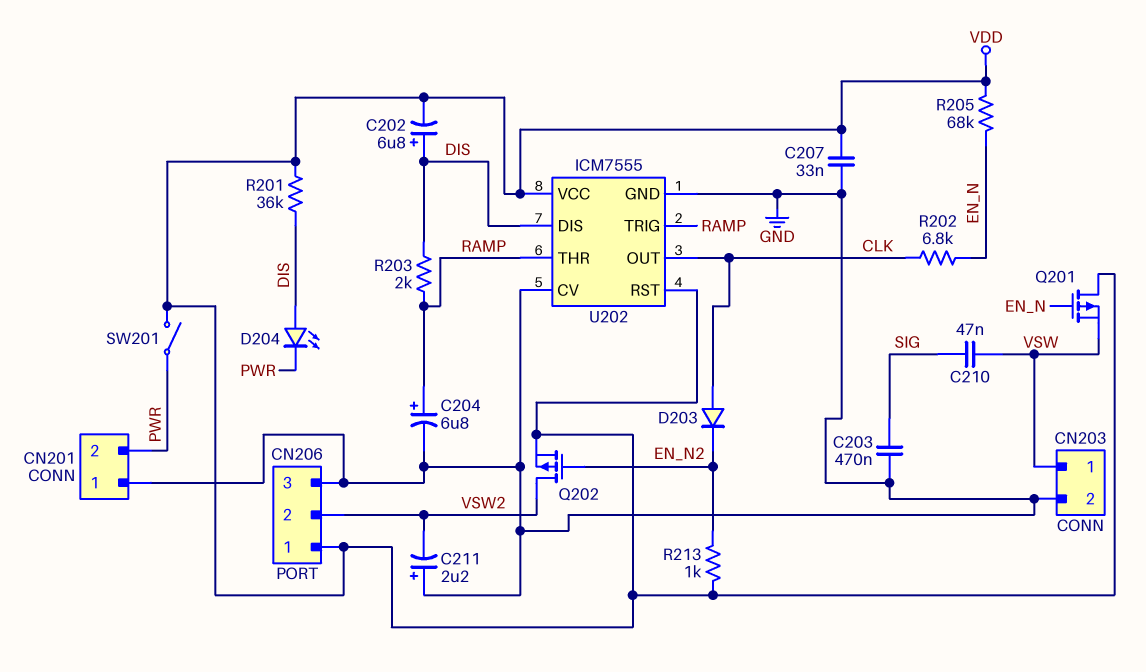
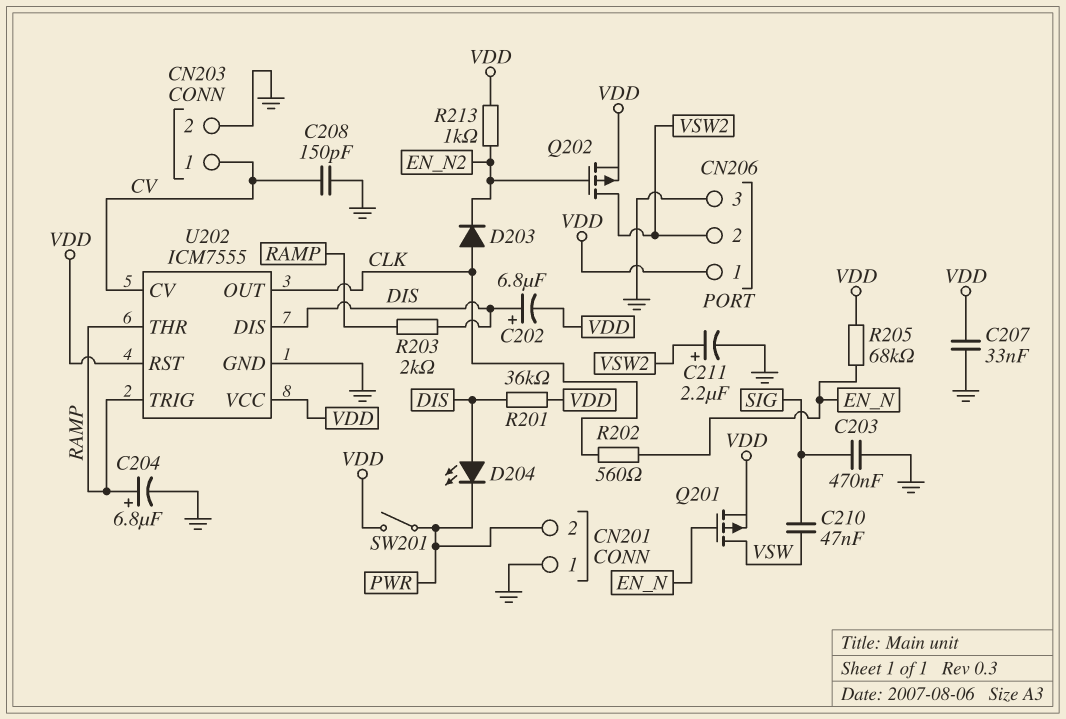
C208: none -> 150pF (CV, GND)
C211: 2.2uF (plus GND, minus VSW2) -> 2.2uF (plus VSW2, minus GND)
CN203 pin 1: VSW -> CV
Q201: PMOS (G EN_N, D VDD, S VSW) -> PMOS (G EN_N, D VSW, S VDD)
R202: 6.8k (CLK, EN_N) -> 560 (CLK, EN_N)
U202 pin CV: GND -> CV

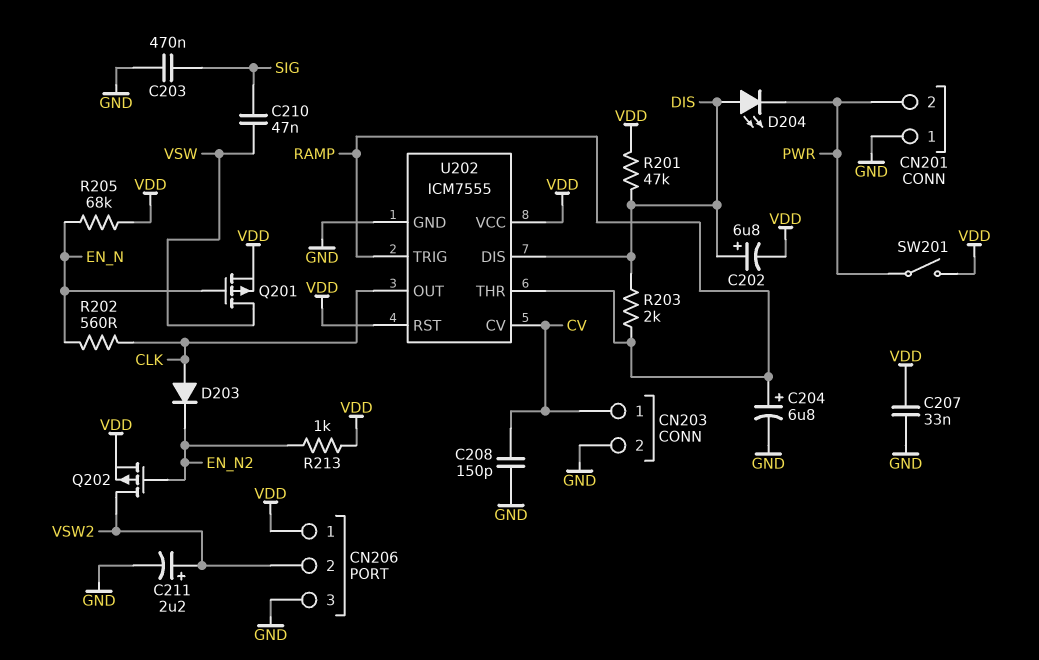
R201: 36k (DIS, VDD) -> 47k (DIS, VDD)

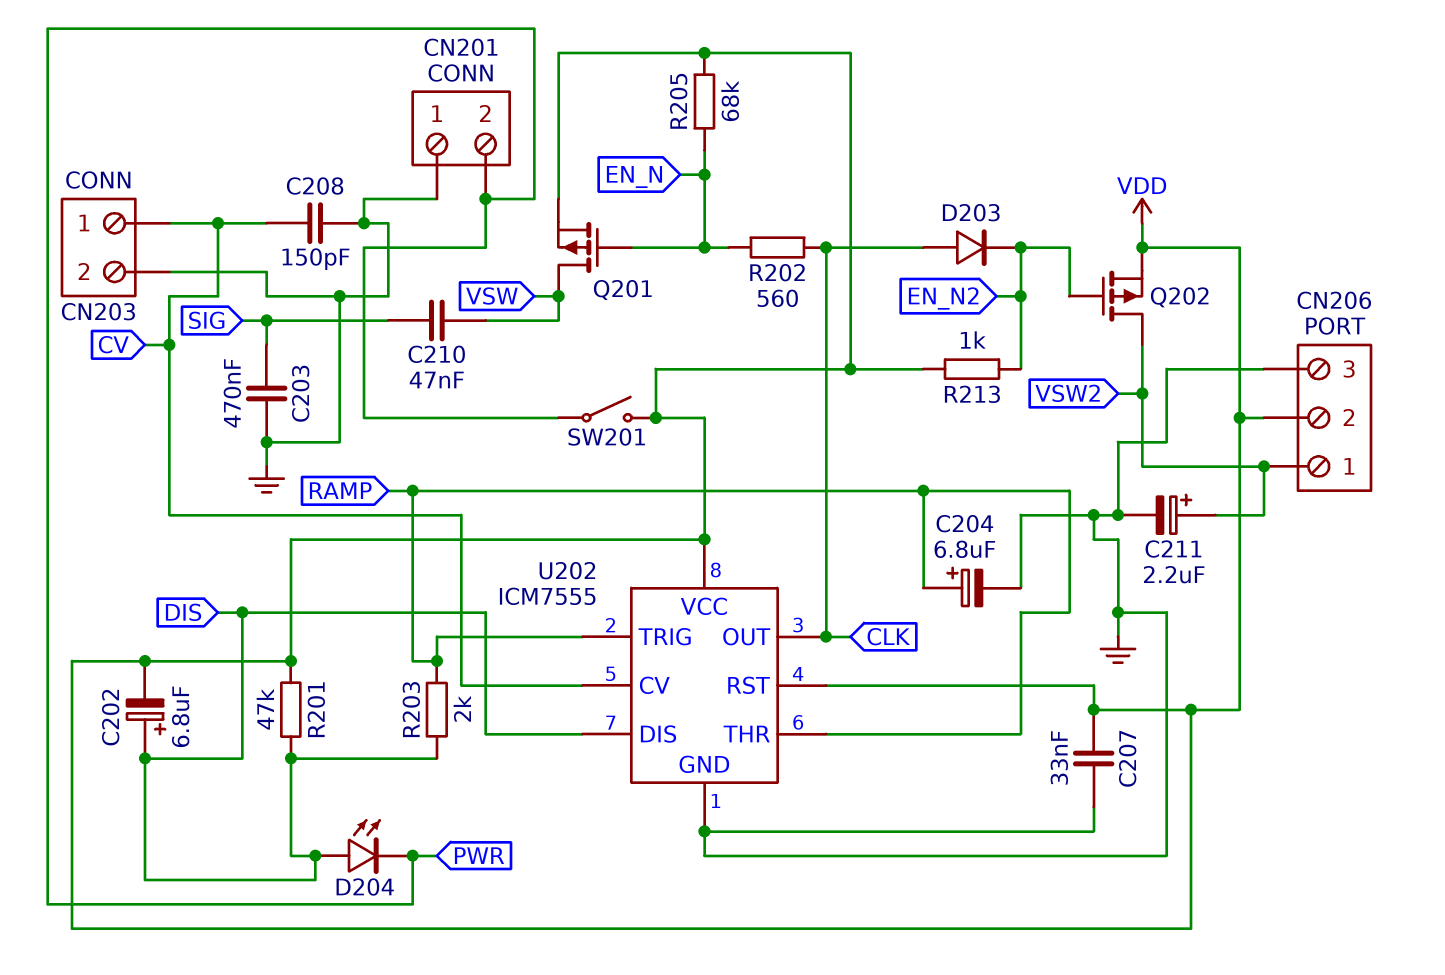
CN206 pin 1: VDD -> VSW2
CN206 pin 2: VSW2 -> VDD

